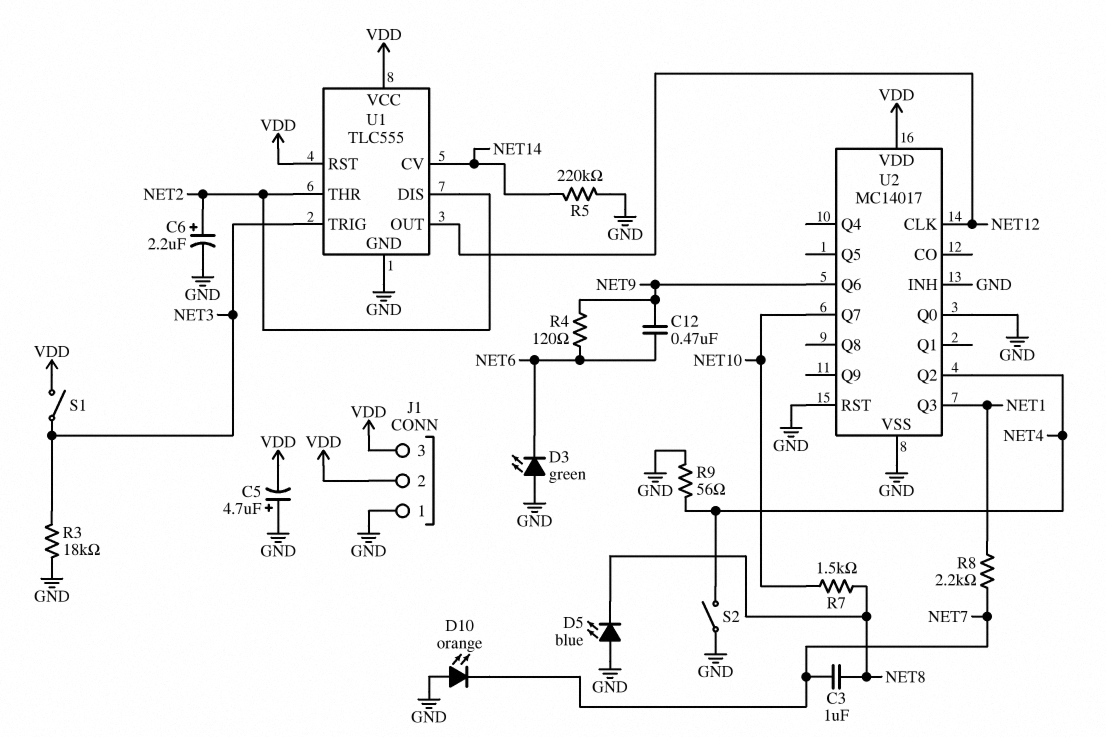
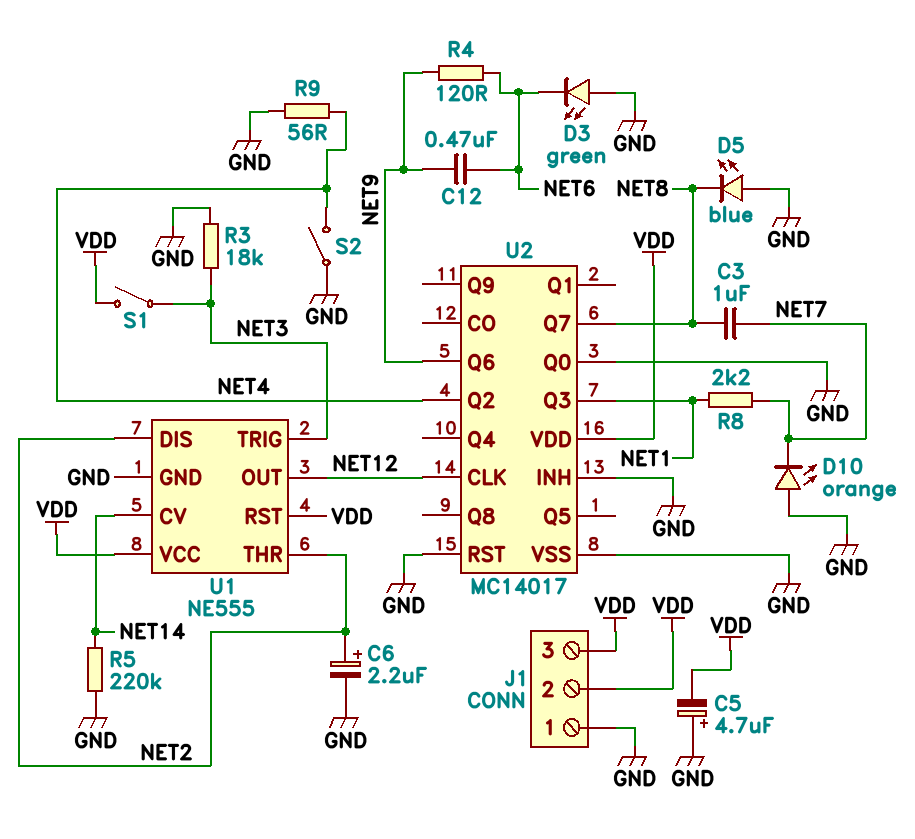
R7: 1.5k (NET8, NET10) -> none
U1: TLC555 -> NE555
U2 pin Q7: NET10 -> NET8

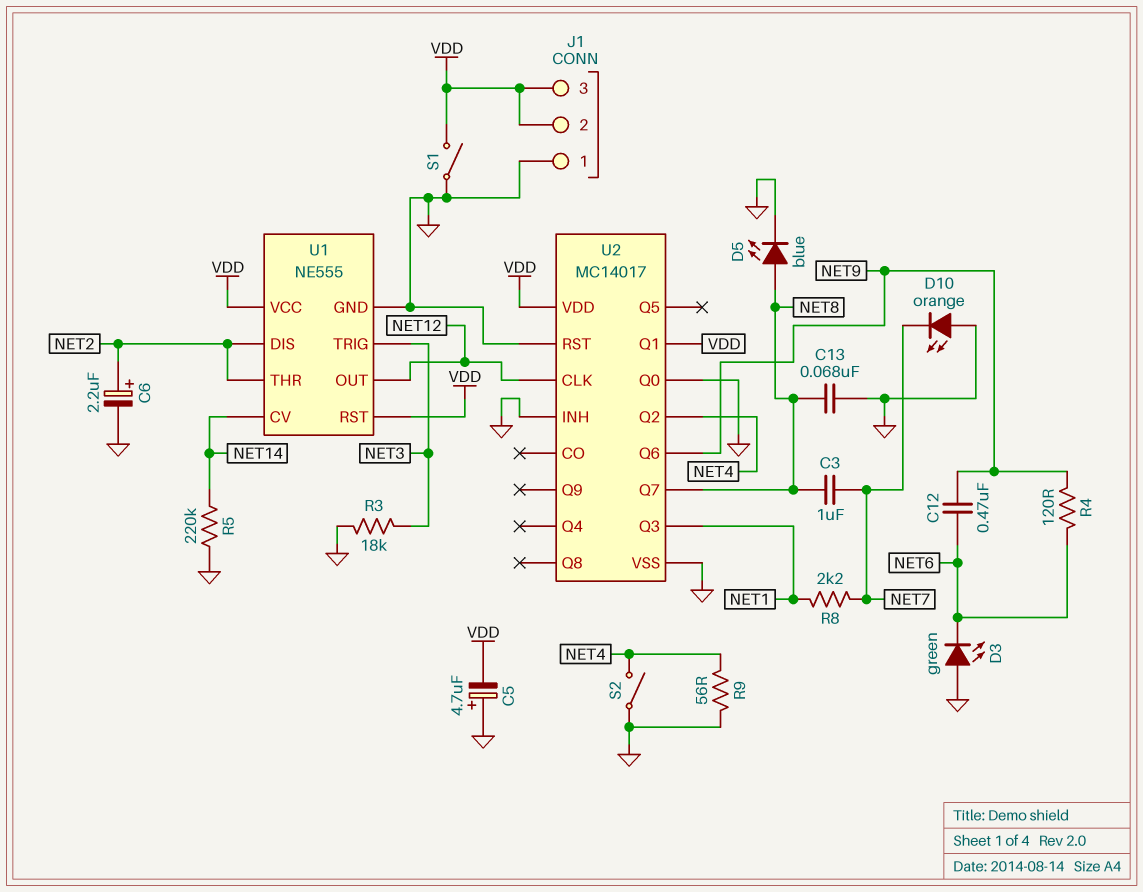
C13: none -> 68nF (GND, NET8)
D5: LED blue (A GND, K NET8) -> LED blue (A NET8, K GND)
S1: switch (NET3, VDD) -> switch (GND, VDD)
U2 pin Q1: none -> VDD

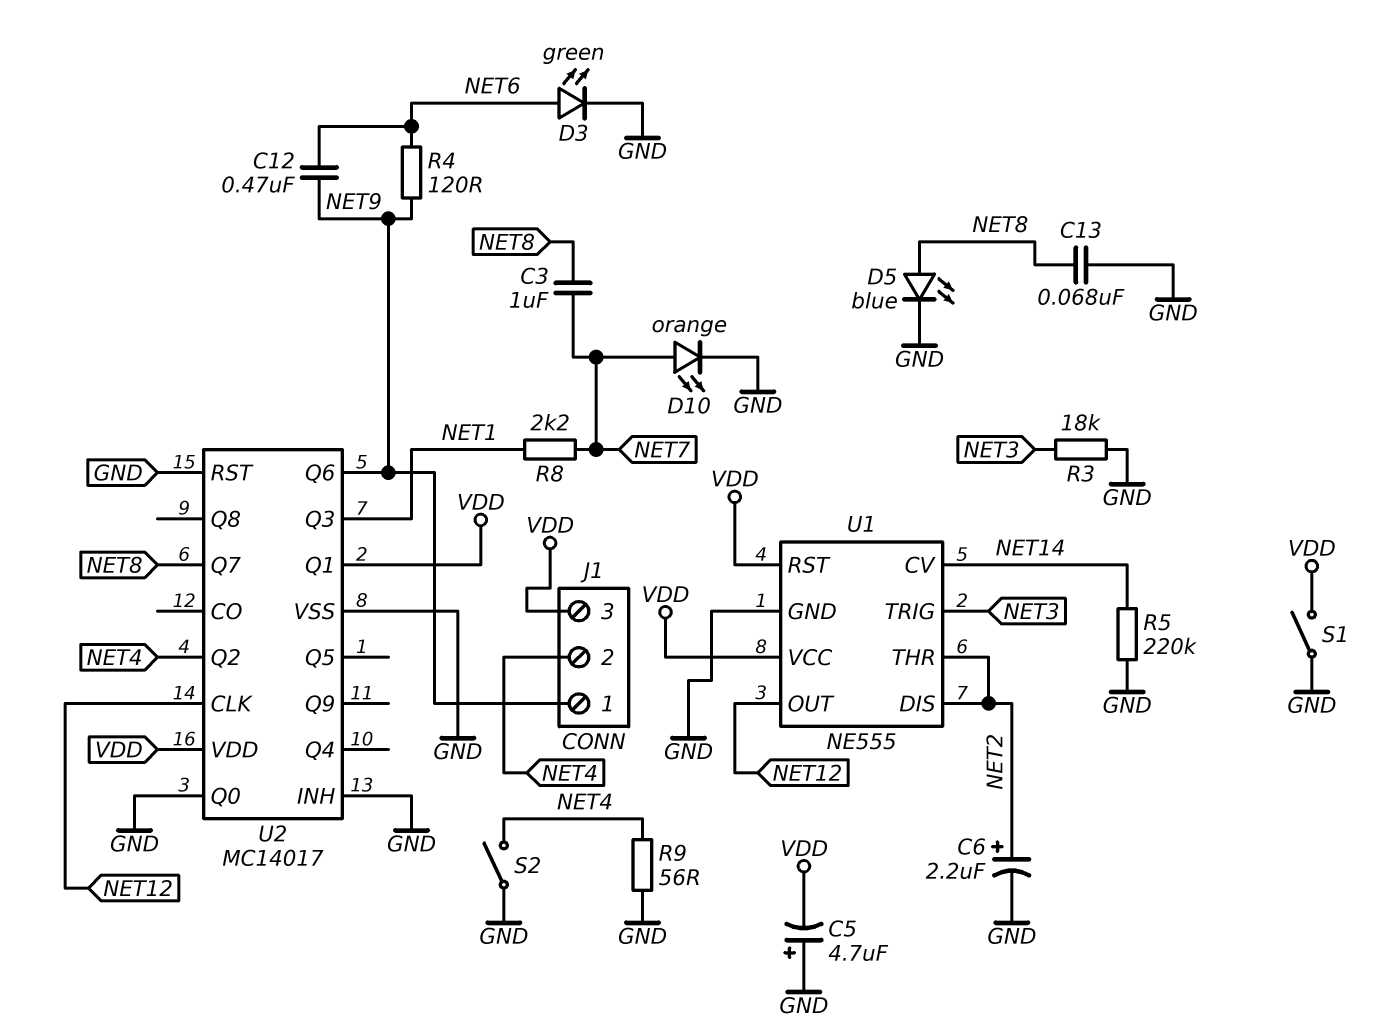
D3: LED green (A GND, K NET6) -> LED green (A NET6, K GND)
D10: LED orange (A GND, K NET7) -> LED orange (A NET7, K GND)
J1 pin 1: GND -> NET9
J1 pin 2: VDD -> NET4

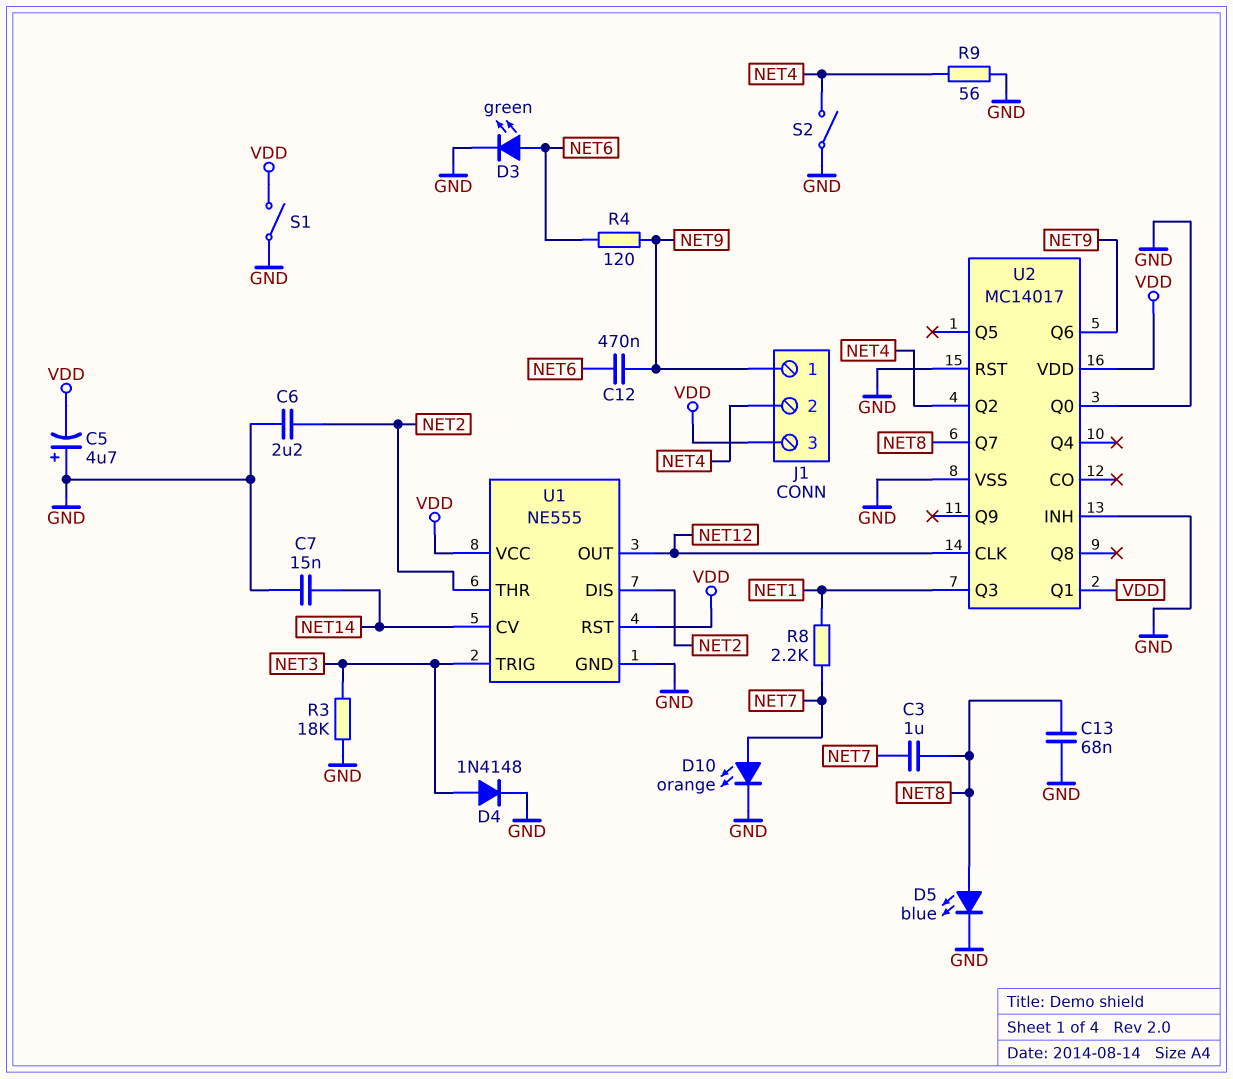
C6: 2.2uF (plus NET2, minus GND) -> 2.2uF (GND, NET2)
C7: none -> 15nF (GND, NET14)
D4: none -> diode 1N4148 (A NET3, K GND)
R5: 220k (GND, NET14) -> none

